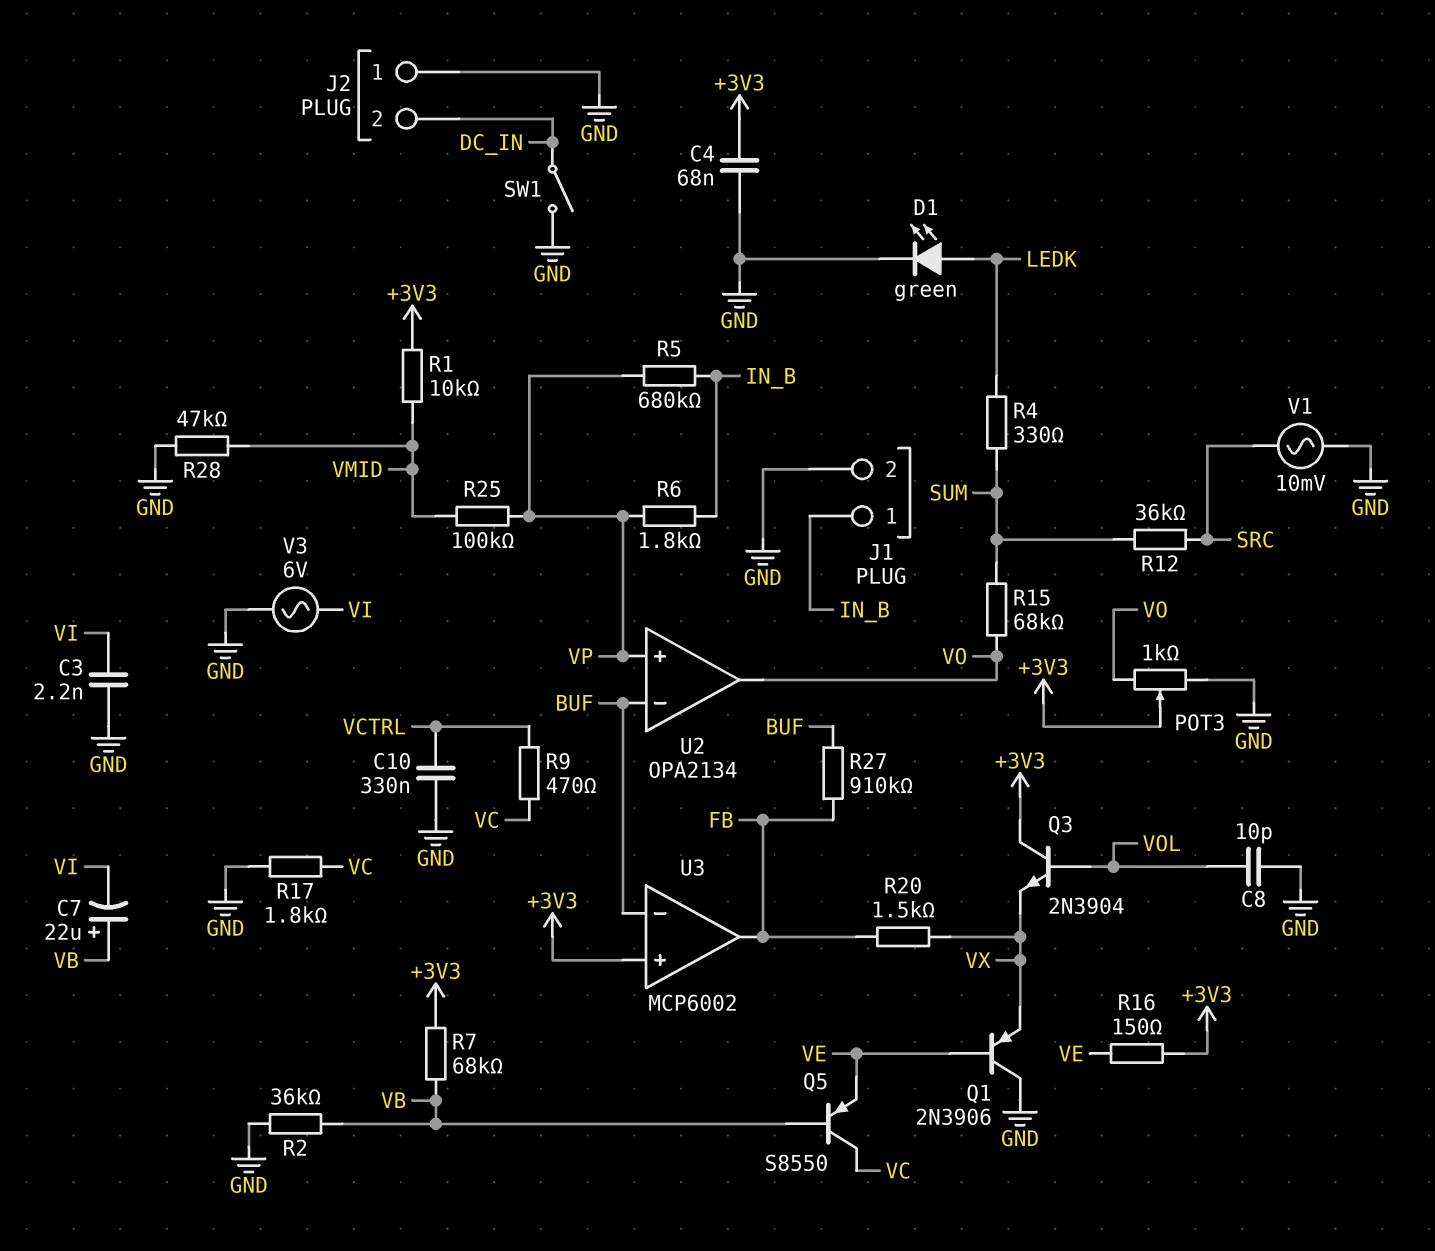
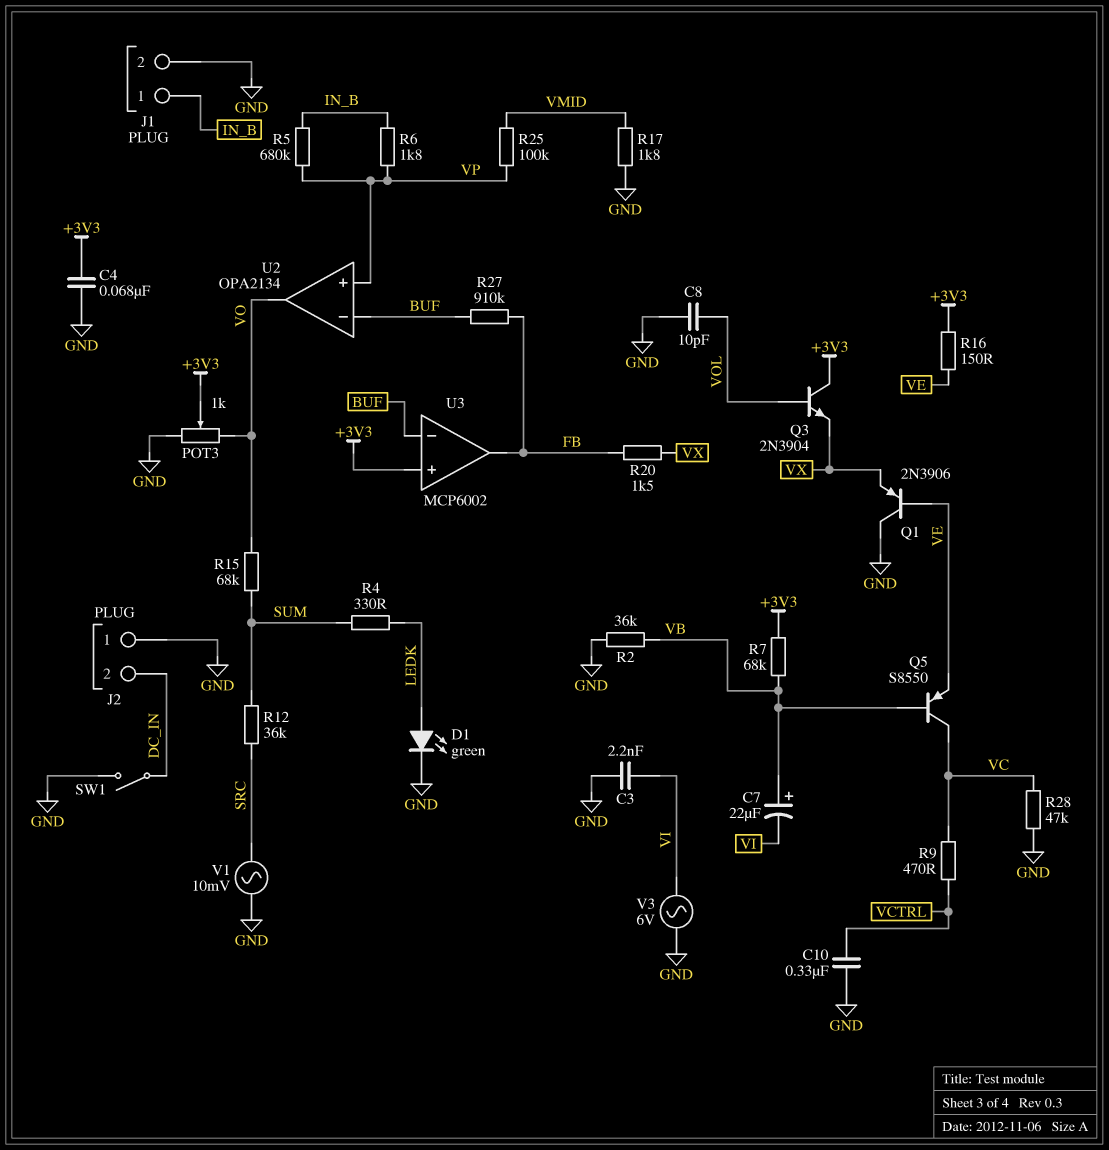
R1: 10k (+3V3, VMID) -> none
R17: 1.8k (GND, VC) -> 1.8k (GND, VMID)
R28: 47k (GND, VMID) -> 47k (GND, VC)

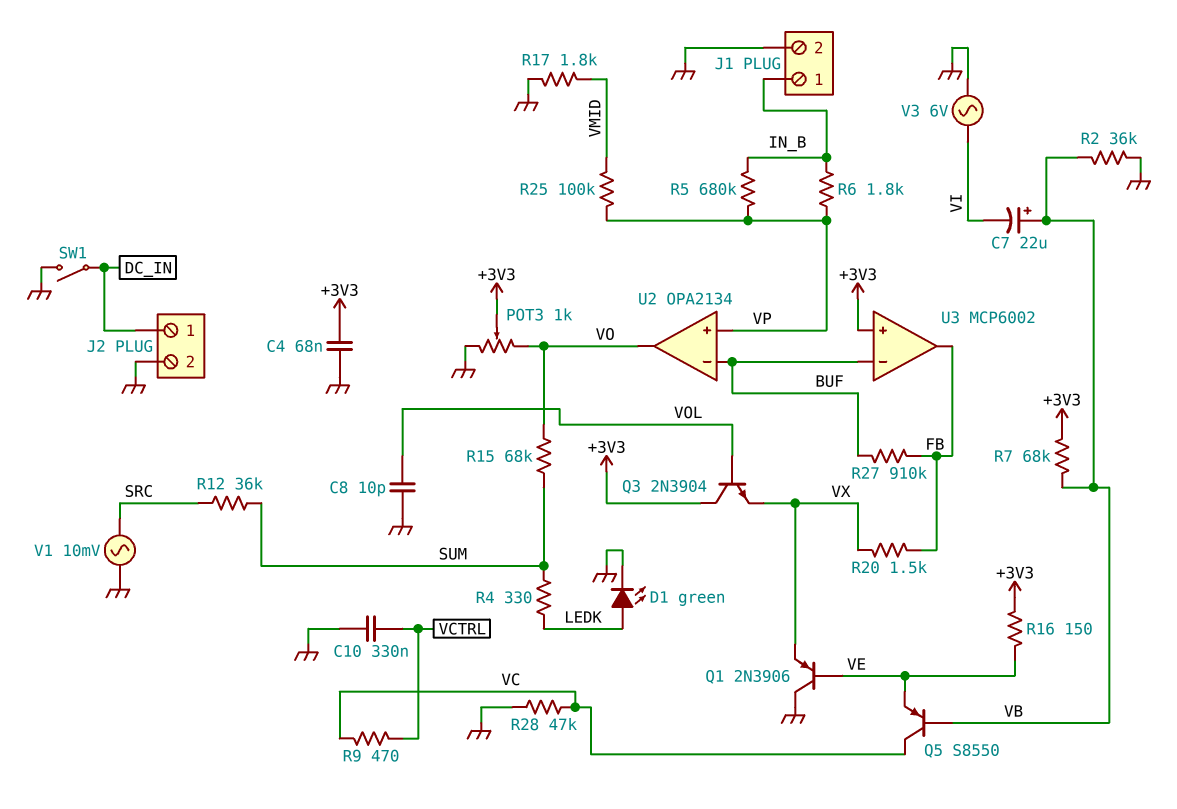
C3: 2.2nF (GND, VI) -> none
J2 pin 1: GND -> DC_IN
J2 pin 2: DC_IN -> GND

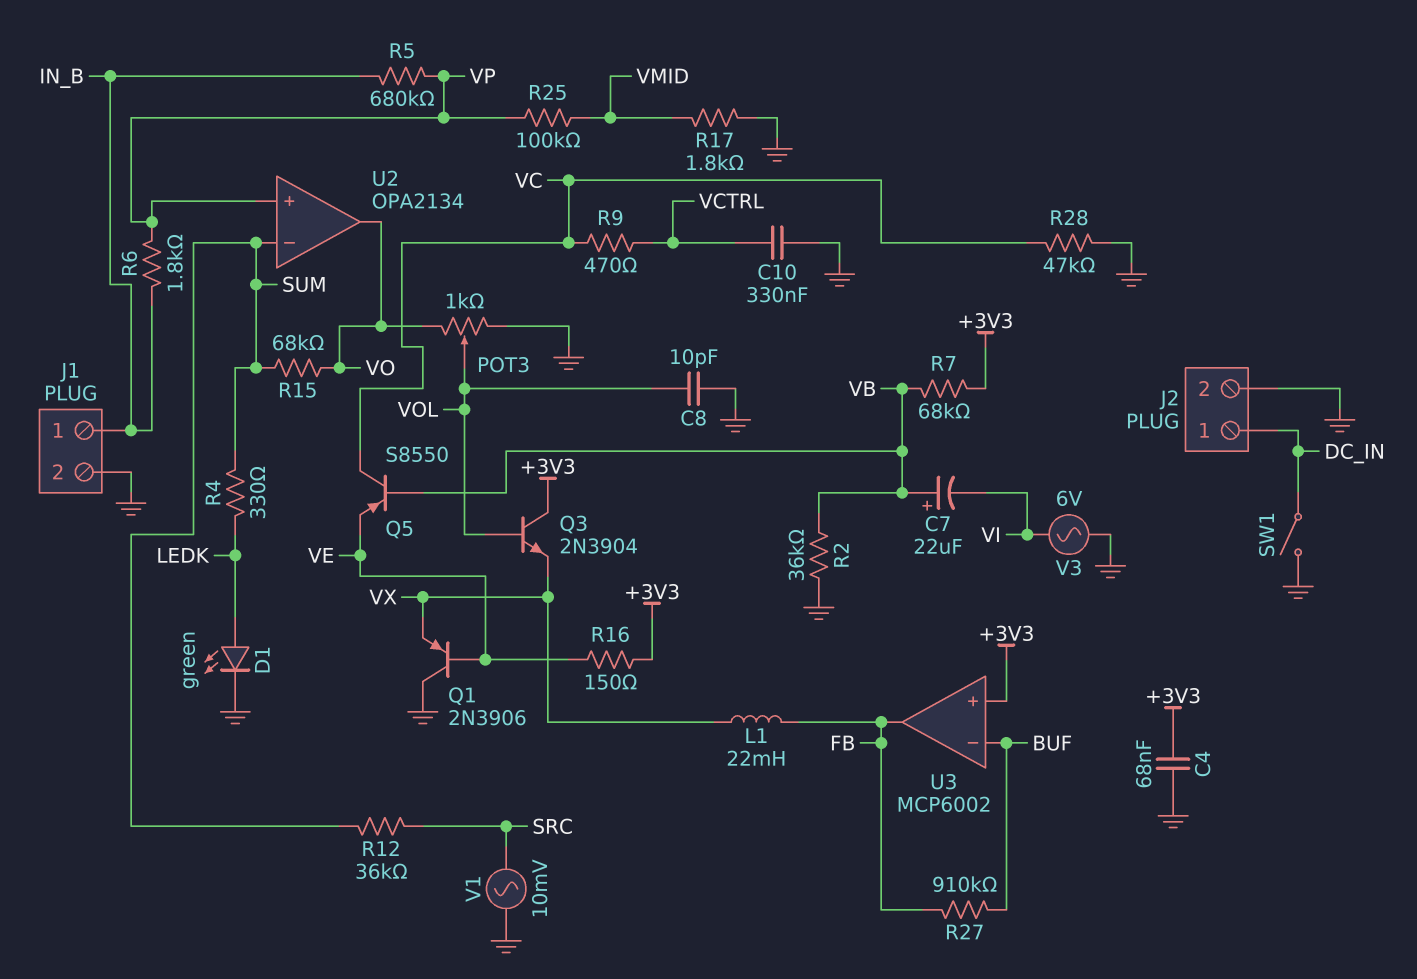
L1: none -> 22mH (FB, VX)
POT3: 1k (GND, VO, wiper +3V3) -> 1k (GND, VO, wiper VOL)
R20: 1.5k (FB, VX) -> none
U2 pin in-: BUF -> SUM

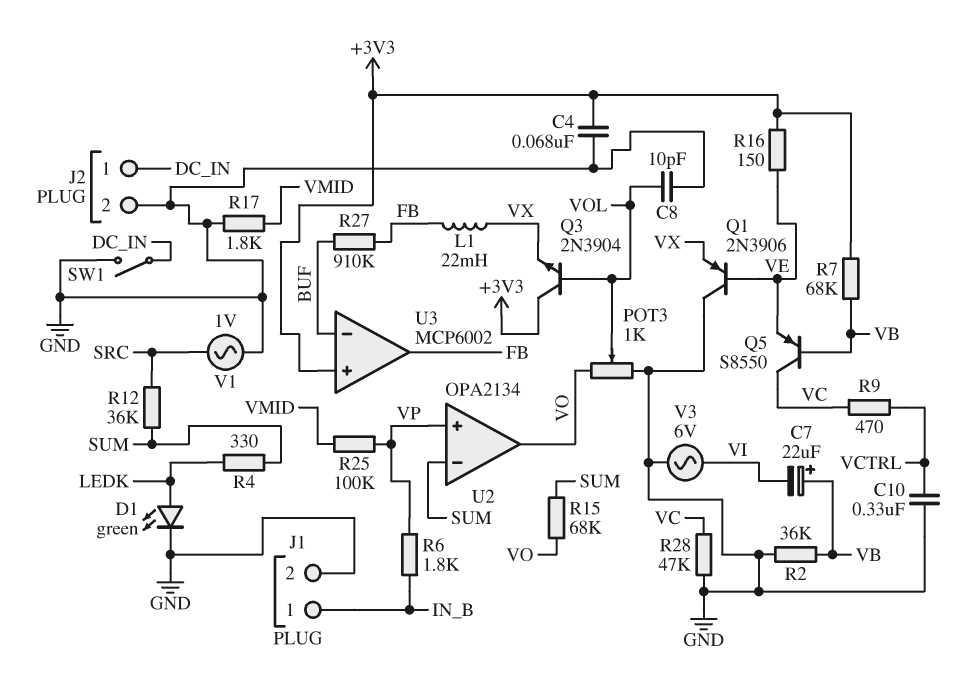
R5: 680k (IN_B, VP) -> none
V1: AC 10mV (GND, SRC) -> AC 1V (GND, SRC)

